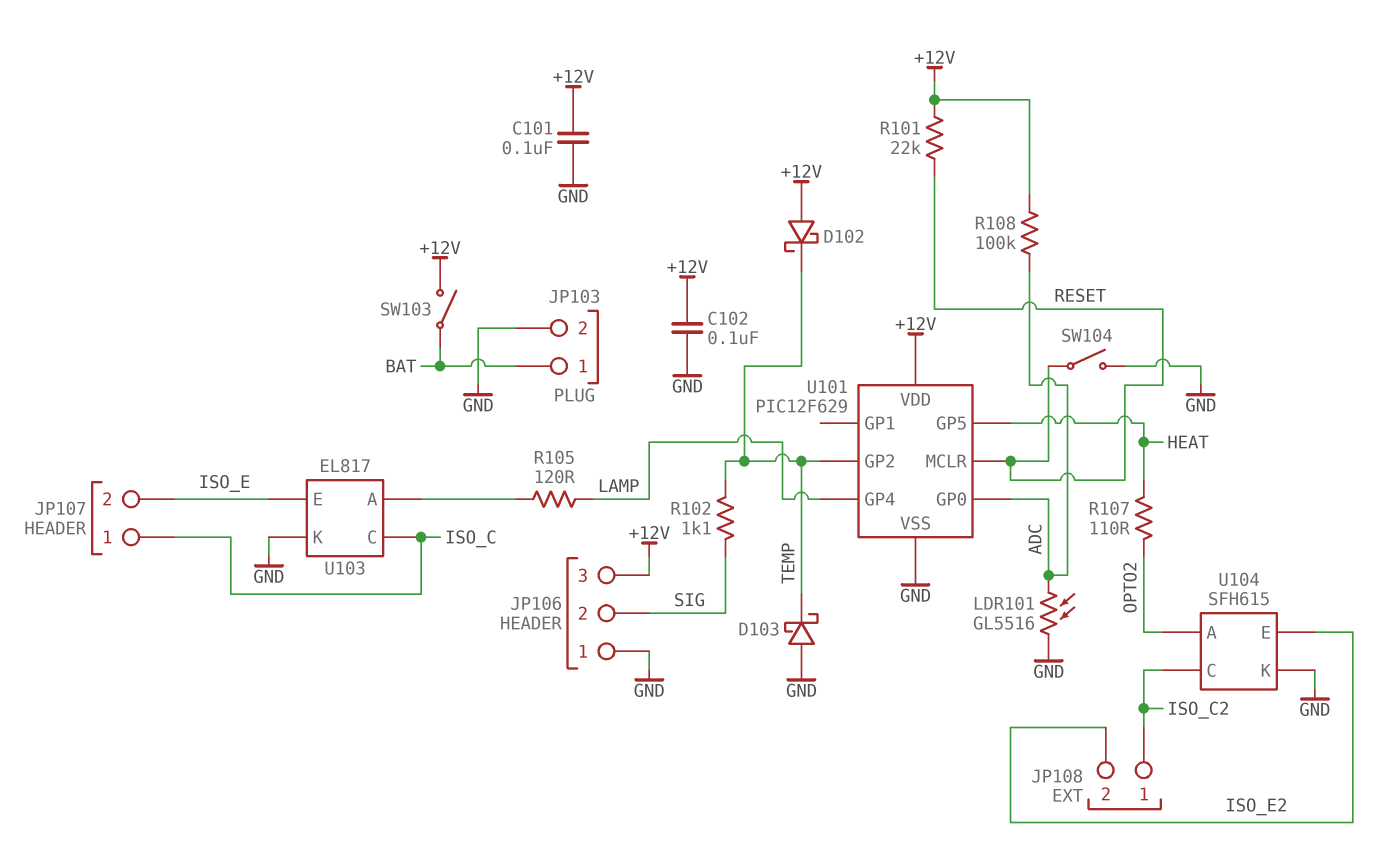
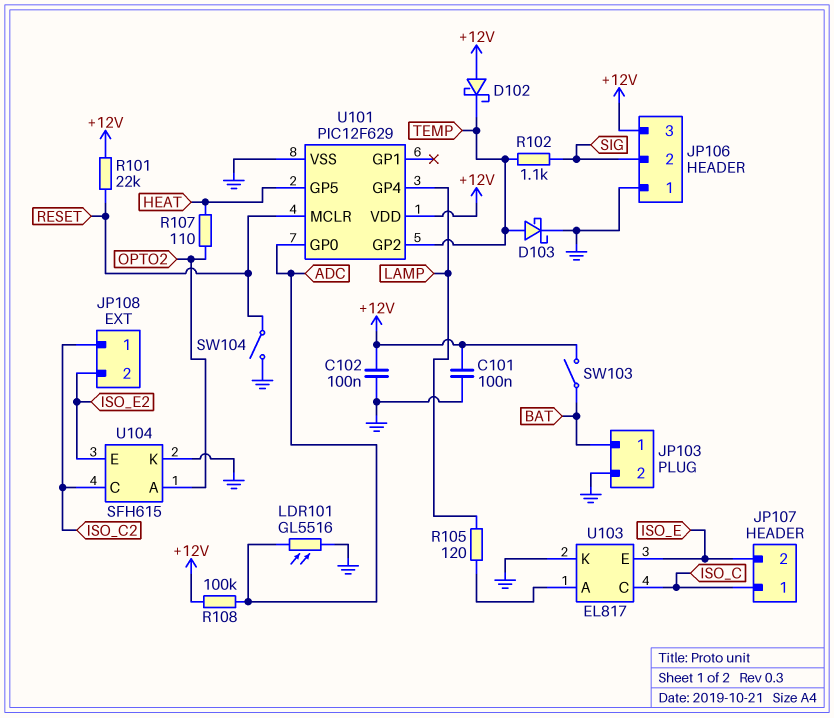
D103: schottky (A GND, K TEMP) -> schottky (A TEMP, K GND)

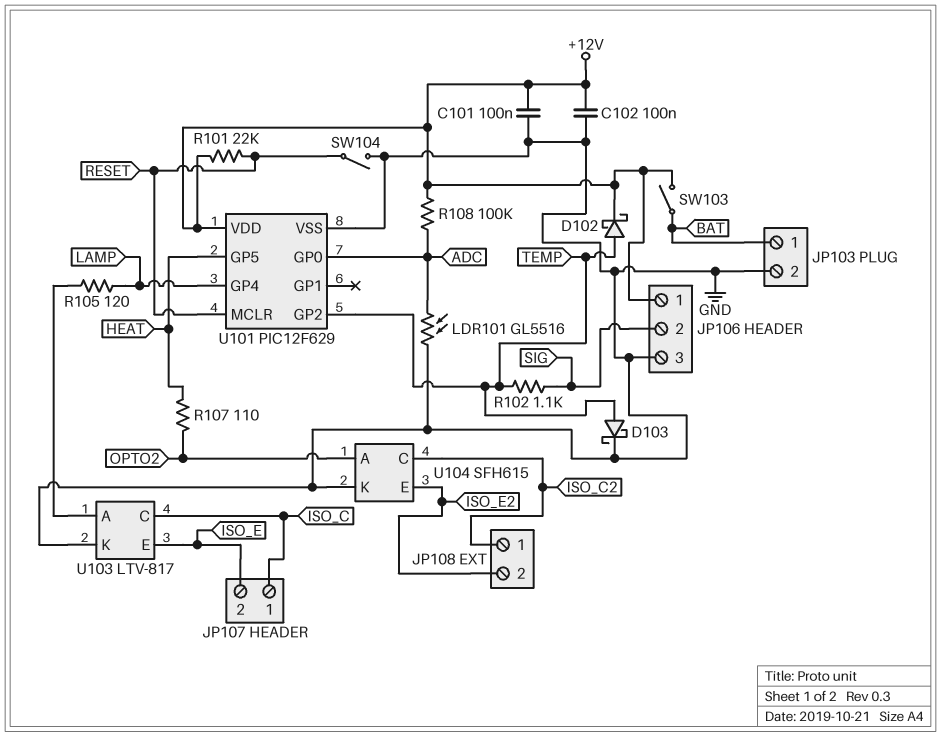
D102: schottky (A +12V, K TEMP) -> schottky (A TEMP, K +12V)
JP106 pin 1: GND -> +12V
JP106 pin 3: +12V -> GND
U103: EL817 -> LTV-817

